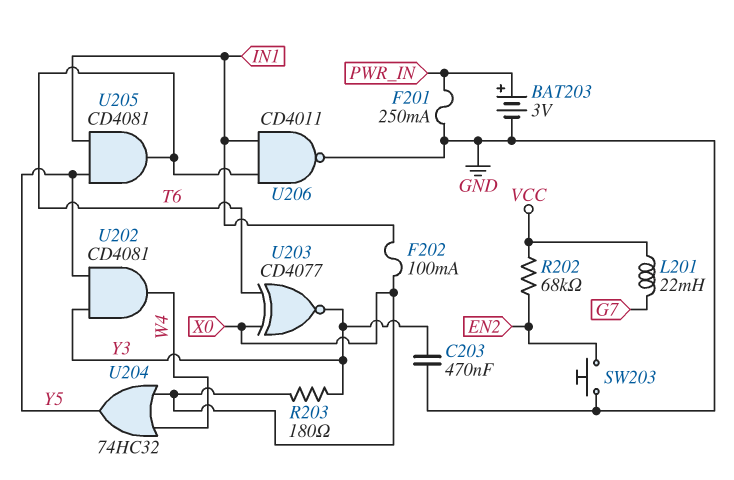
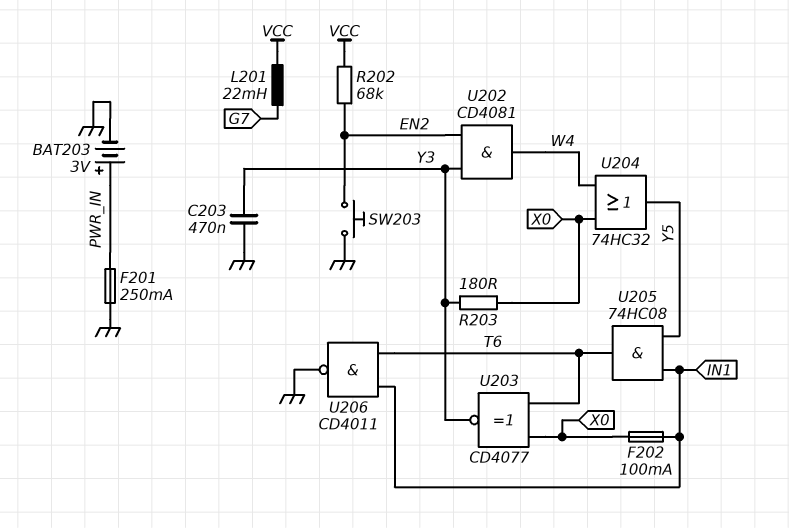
U202: AND CD4081 (in Y3, in Y5, out W4) -> AND CD4081 (in EN2, in Y3, out W4)
U205: AND CD4081 (in IN1, in Y5, out T6) -> AND 74HC08 (in IN1, in Y5, out T6)

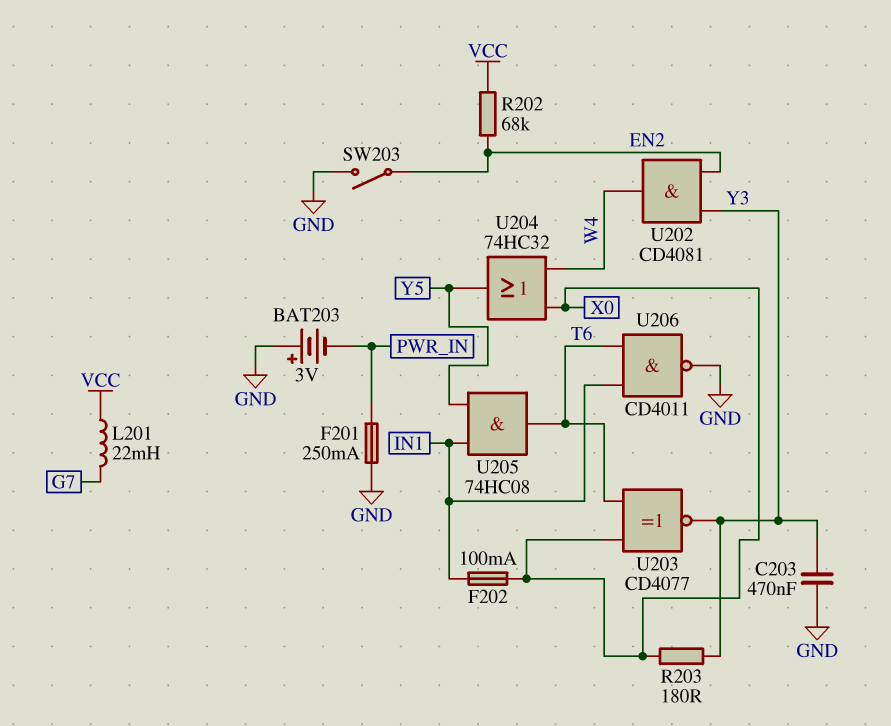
BAT203: 3V (plus PWR_IN, minus GND) -> 3V (plus GND, minus PWR_IN)
SW203: button (EN2, GND) -> switch (EN2, GND)

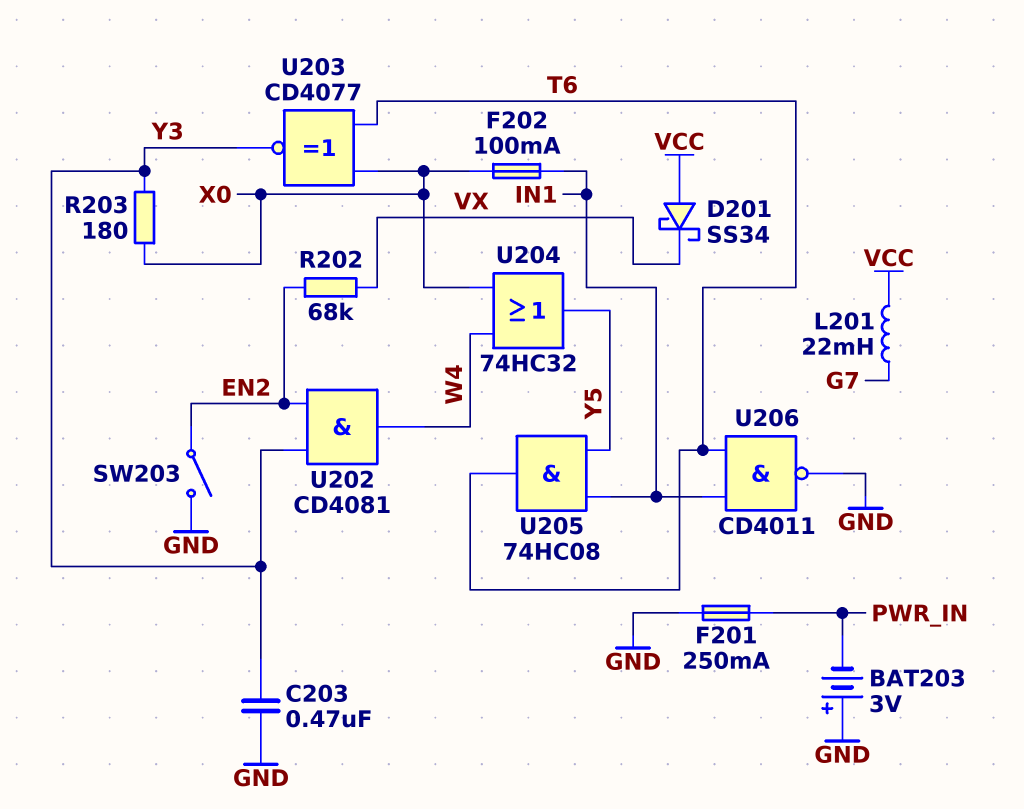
D201: none -> schottky SS34 (A VCC, K VX)
R202: 68k (EN2, VCC) -> 68k (EN2, VX)

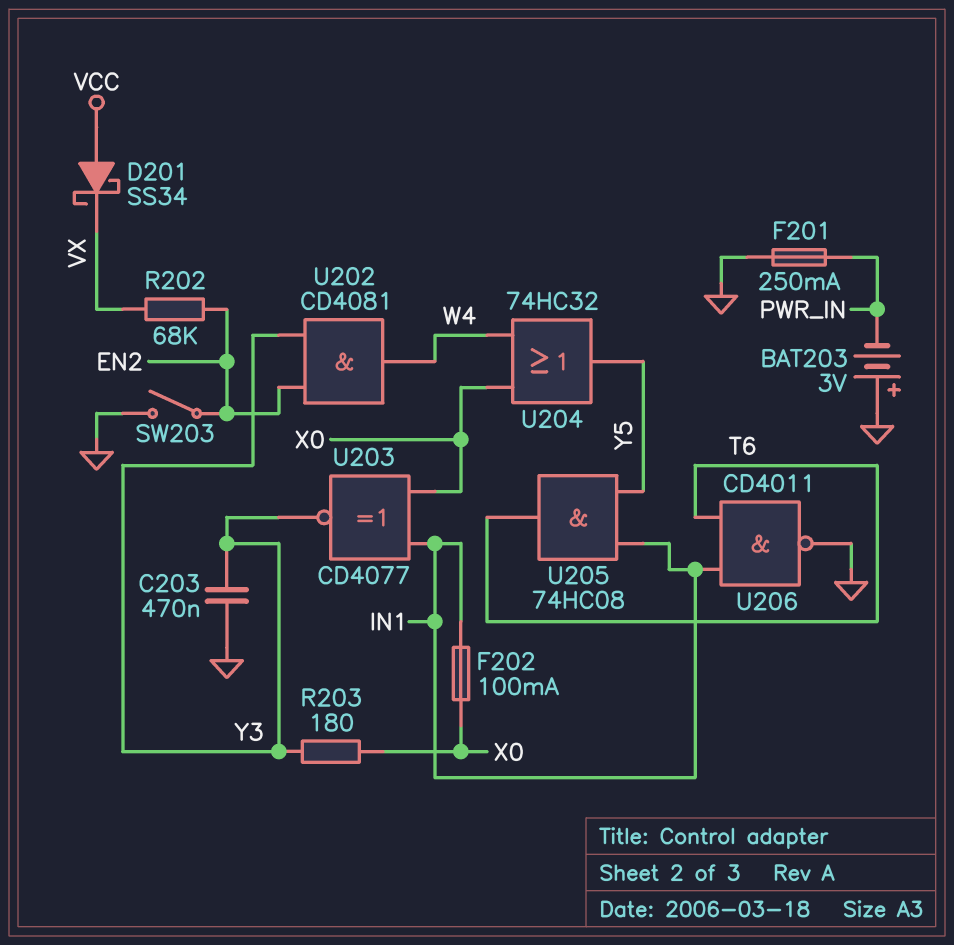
L201: 22mH (G7, VCC) -> none
U203: XNOR CD4077 (in T6, in X0, out Y3) -> XNOR CD4077 (in IN1, in X0, out Y3)

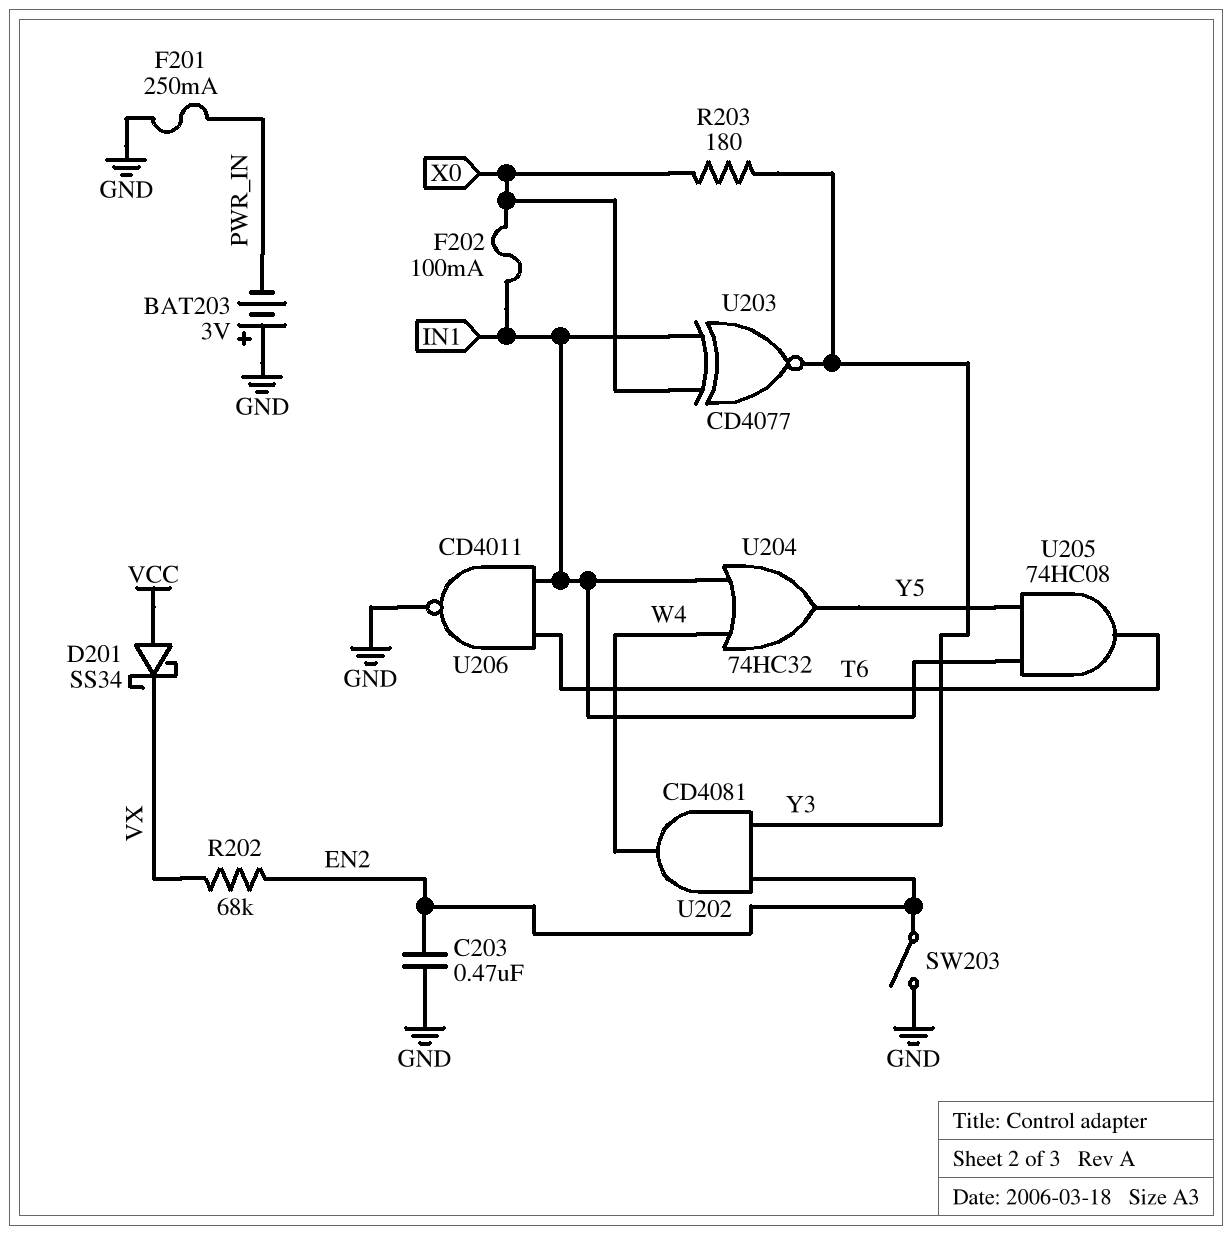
C203: 470nF (GND, Y3) -> 470nF (EN2, GND)
U204: OR 74HC32 (in W4, in X0, out Y5) -> OR 74HC32 (in IN1, in W4, out Y5)

